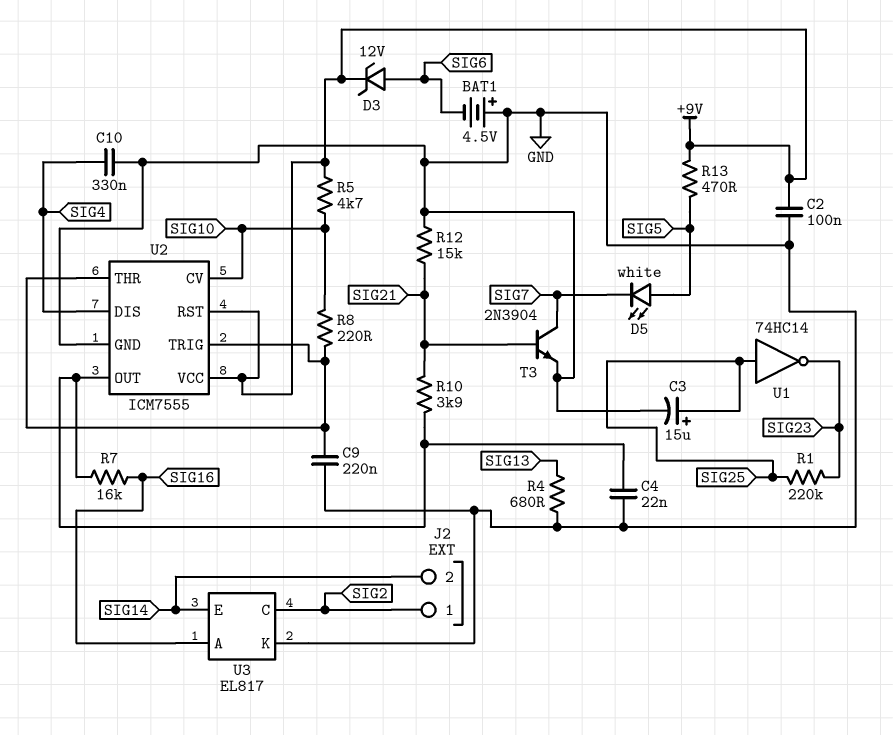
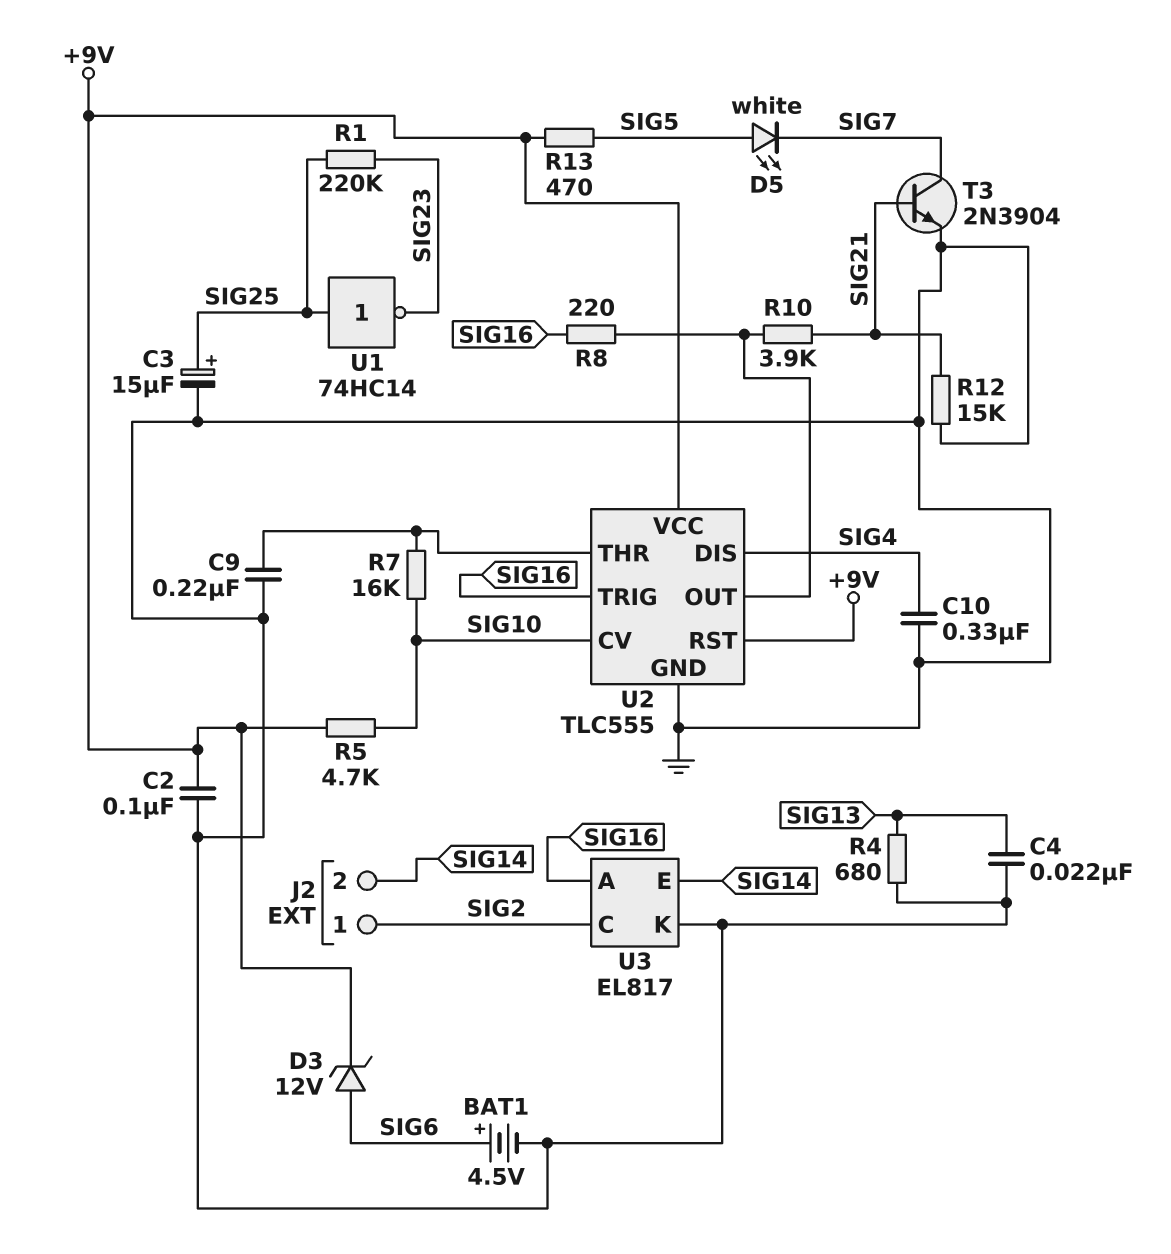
BAT1: 4.5V (plus GND, minus SIG6) -> 4.5V (plus SIG6, minus GND)
C4: 22nF (GND, U2/OUT) -> 22nF (GND, SIG13)
R7: 16k (SIG16, U2/OUT) -> 16k (SIG10, U2/THR)
R8: 220 (SIG10, U2/THR) -> 220 (SIG16, U2/OUT)
U2: ICM7555 -> TLC555
U2 pin TRIG: U2/THR -> SIG16

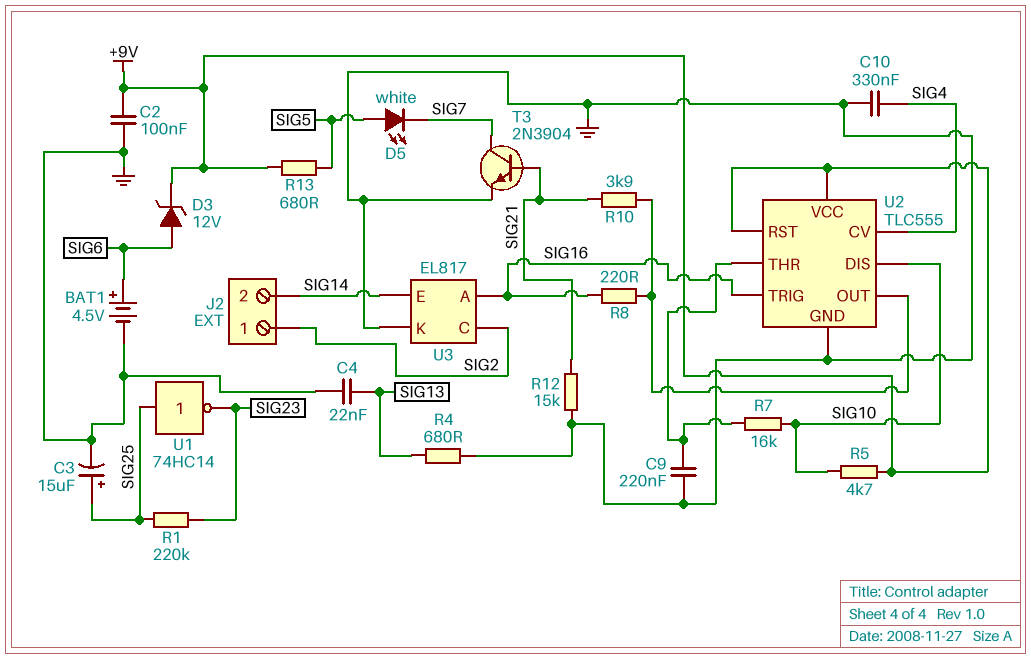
R13: 470 (+9V, SIG5) -> 680 (+9V, SIG5)
U2 pin CV: SIG10 -> SIG4
U2 pin DIS: SIG4 -> SIG10

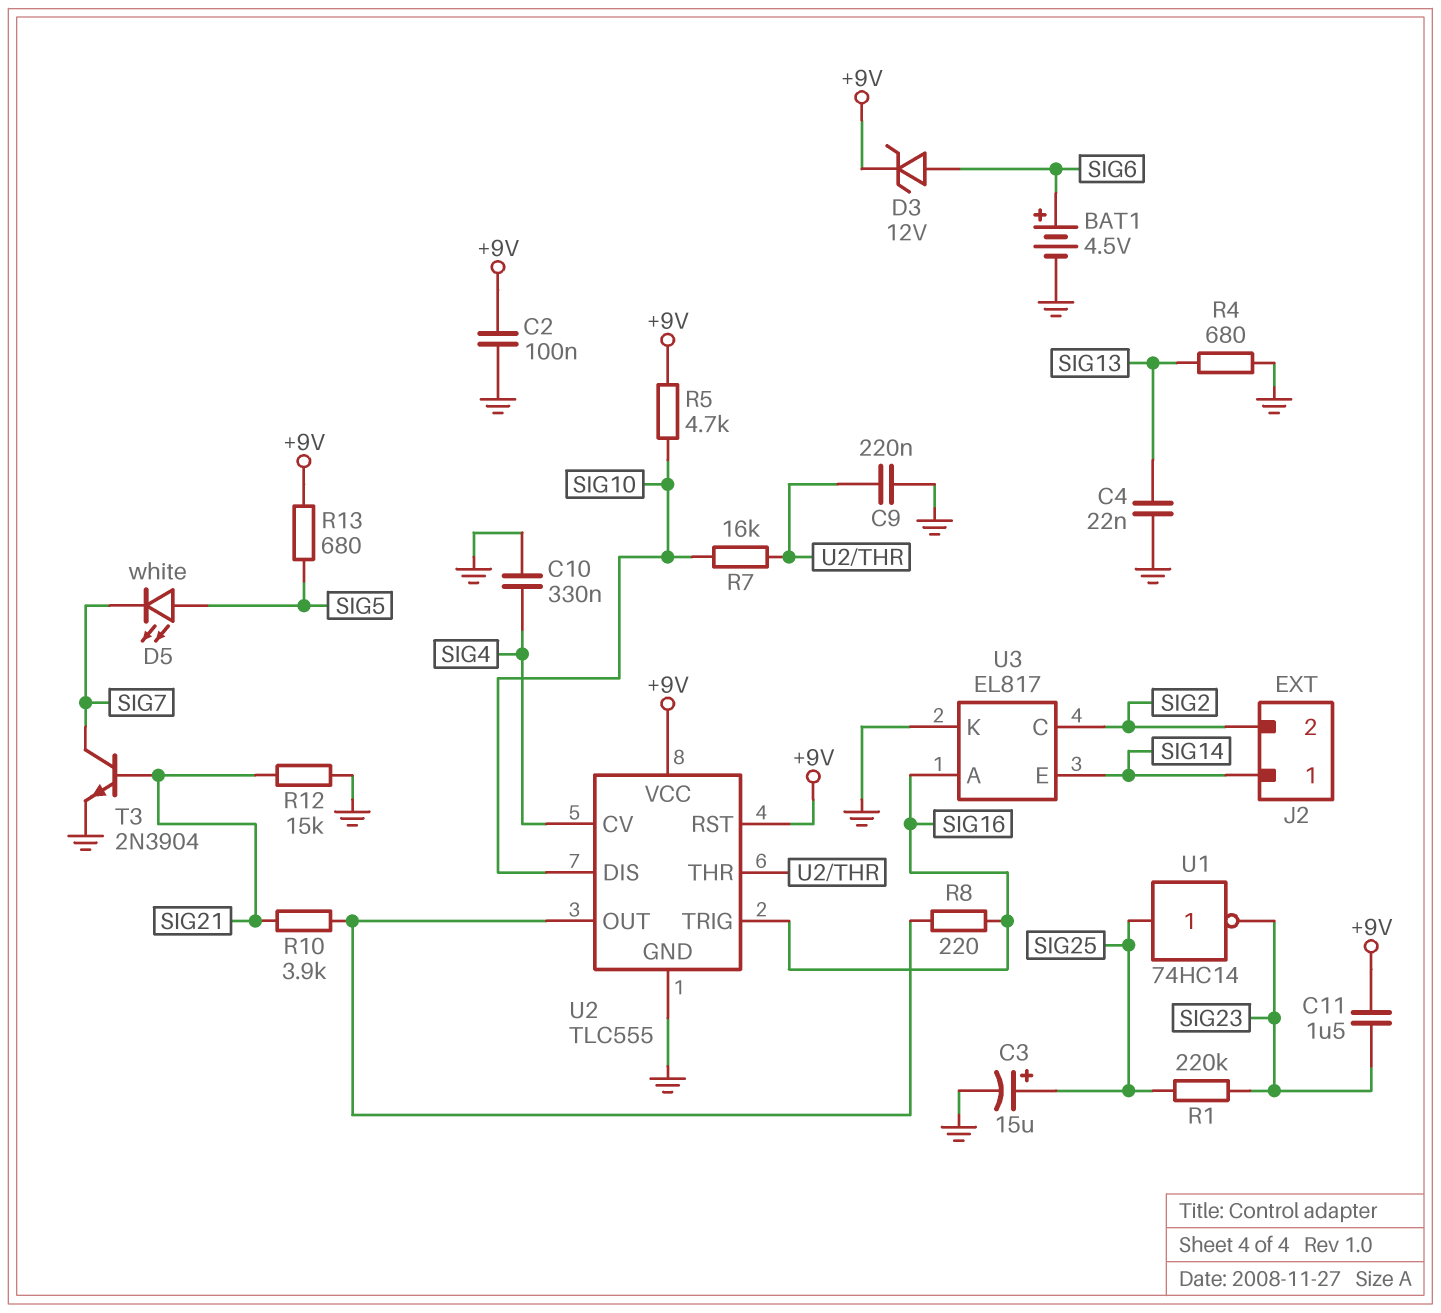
C11: none -> 1.5uF (+9V, SIG23)
J2 pin 1: SIG2 -> SIG14
J2 pin 2: SIG14 -> SIG2

